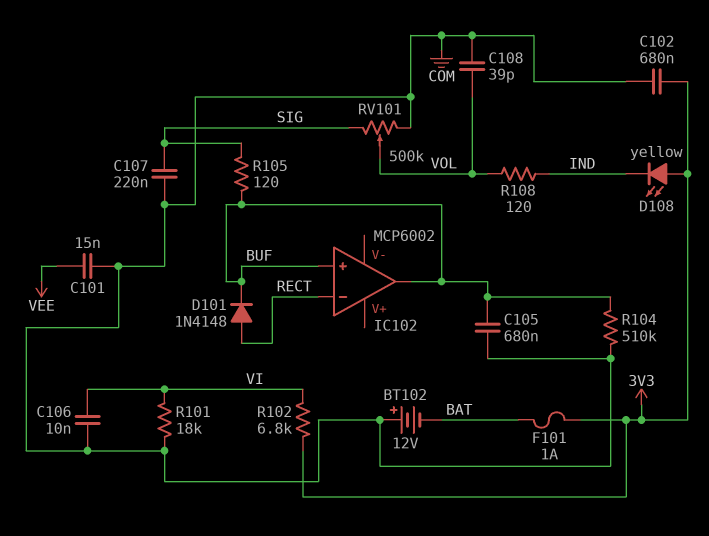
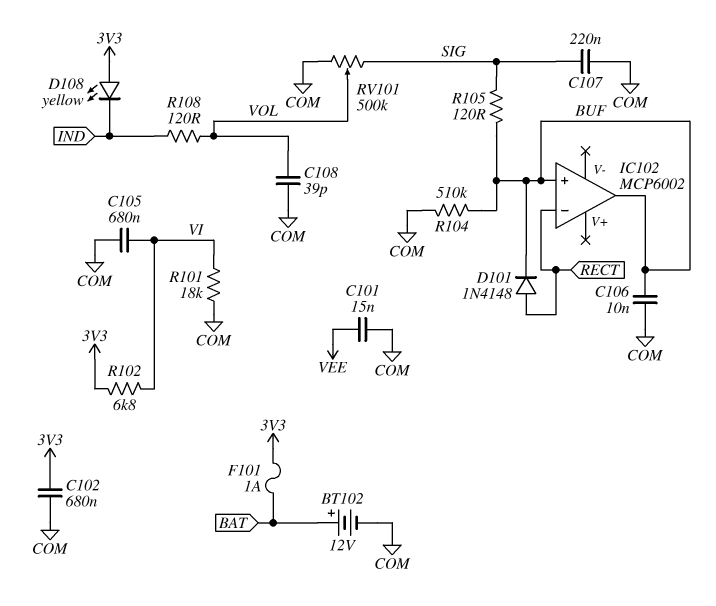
BT102: 12V (plus COM, minus BAT) -> 12V (plus BAT, minus COM)
C105: 680nF (BUF, COM) -> 680nF (COM, VI)
C106: 10nF (COM, VI) -> 10nF (BUF, COM)

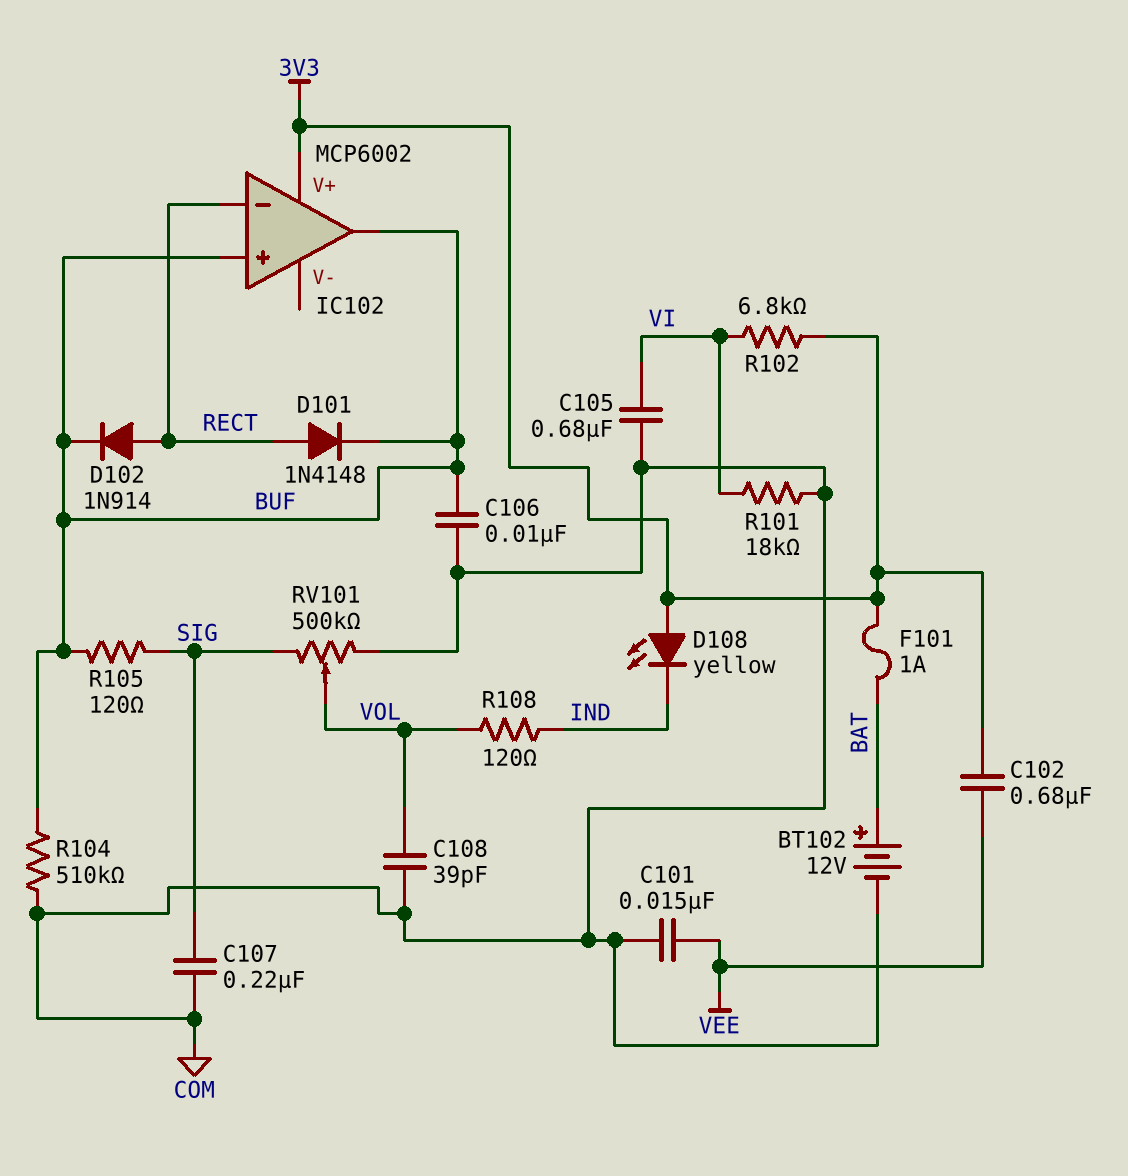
C102: 680nF (3V3, COM) -> 680nF (3V3, VEE)
D102: none -> diode 1N914 (A RECT, K BUF)
IC102 pin V+: none -> 3V3

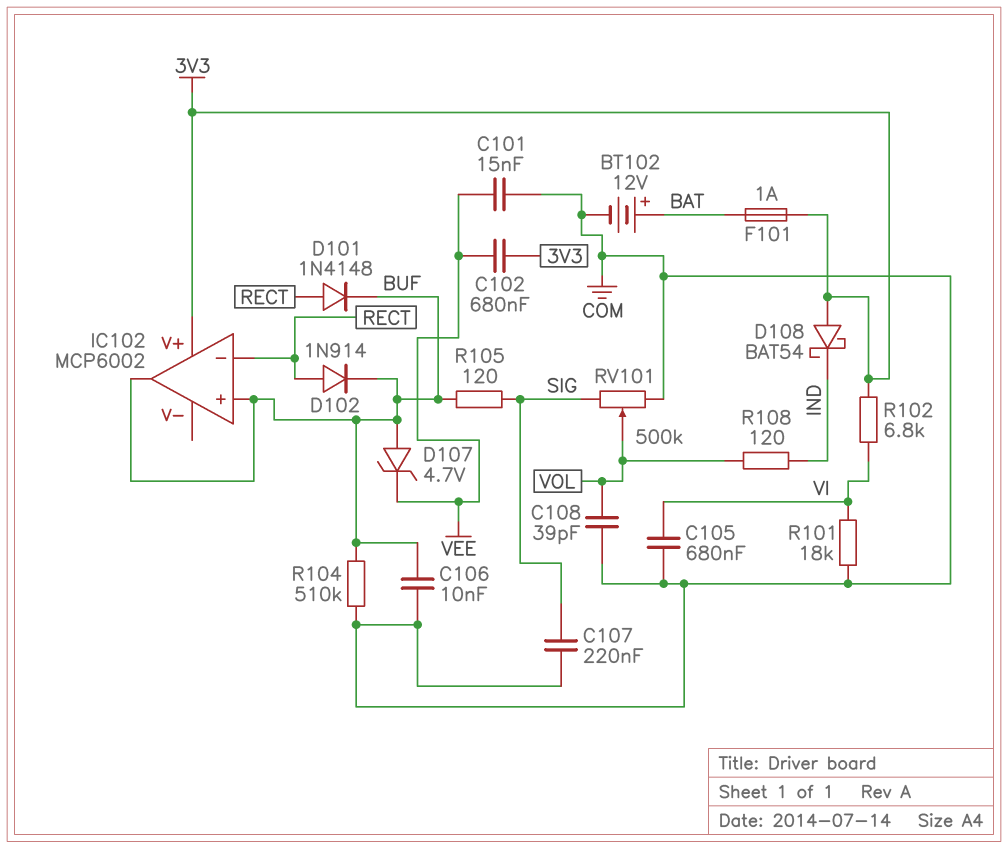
D107: none -> zener 4.7V (A BUF, K VEE)
D108: LED yellow (A 3V3, K IND) -> schottky BAT54 (A 3V3, K IND)

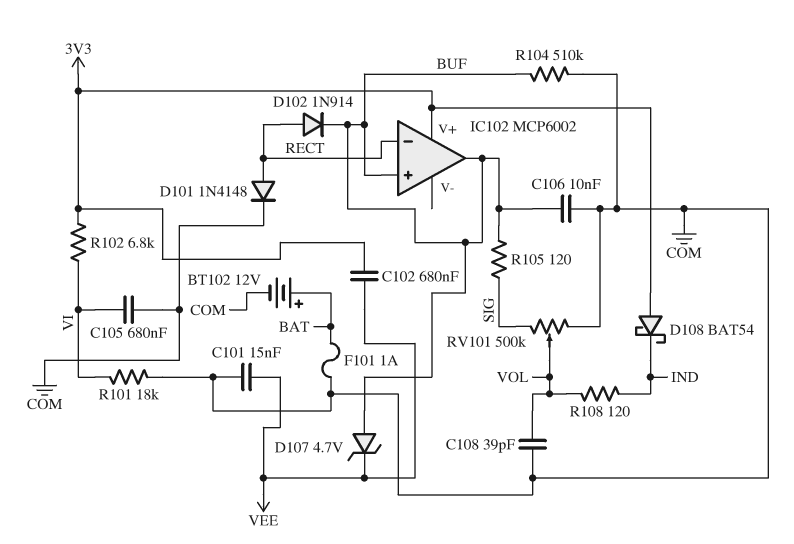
C107: 220nF (COM, SIG) -> none
D101: diode 1N4148 (A RECT, K BUF) -> diode 1N4148 (A RECT, K COM)
F101: 1A (3V3, BAT) -> 1A (BAT, COM)

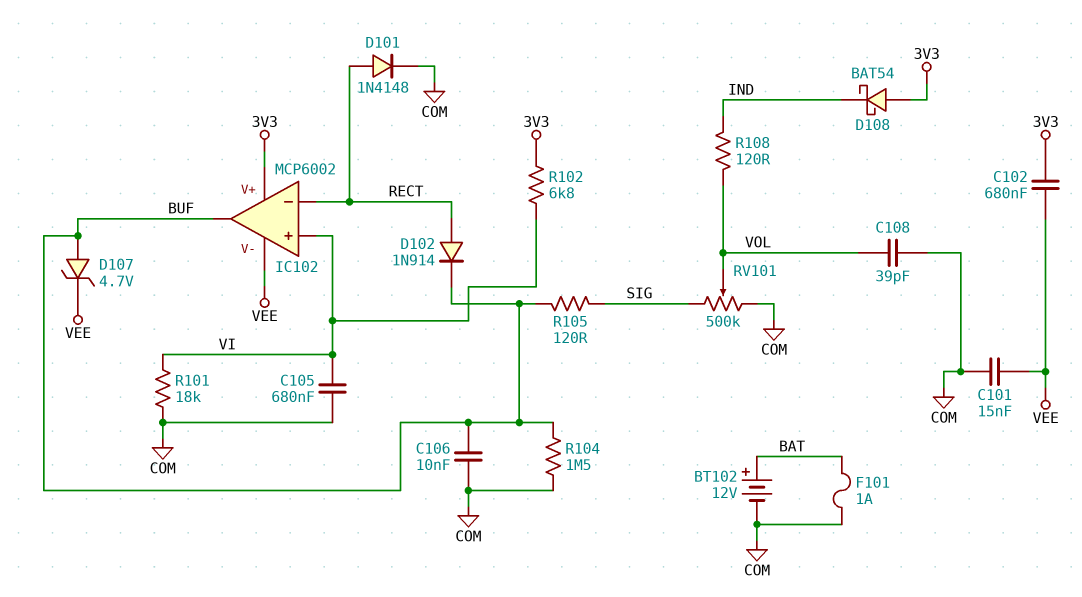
IC102 pin V-: none -> VEE
IC102 pin in+: BUF -> VI
R104: 510k (BUF, COM) -> 1.5M (BUF, COM)

